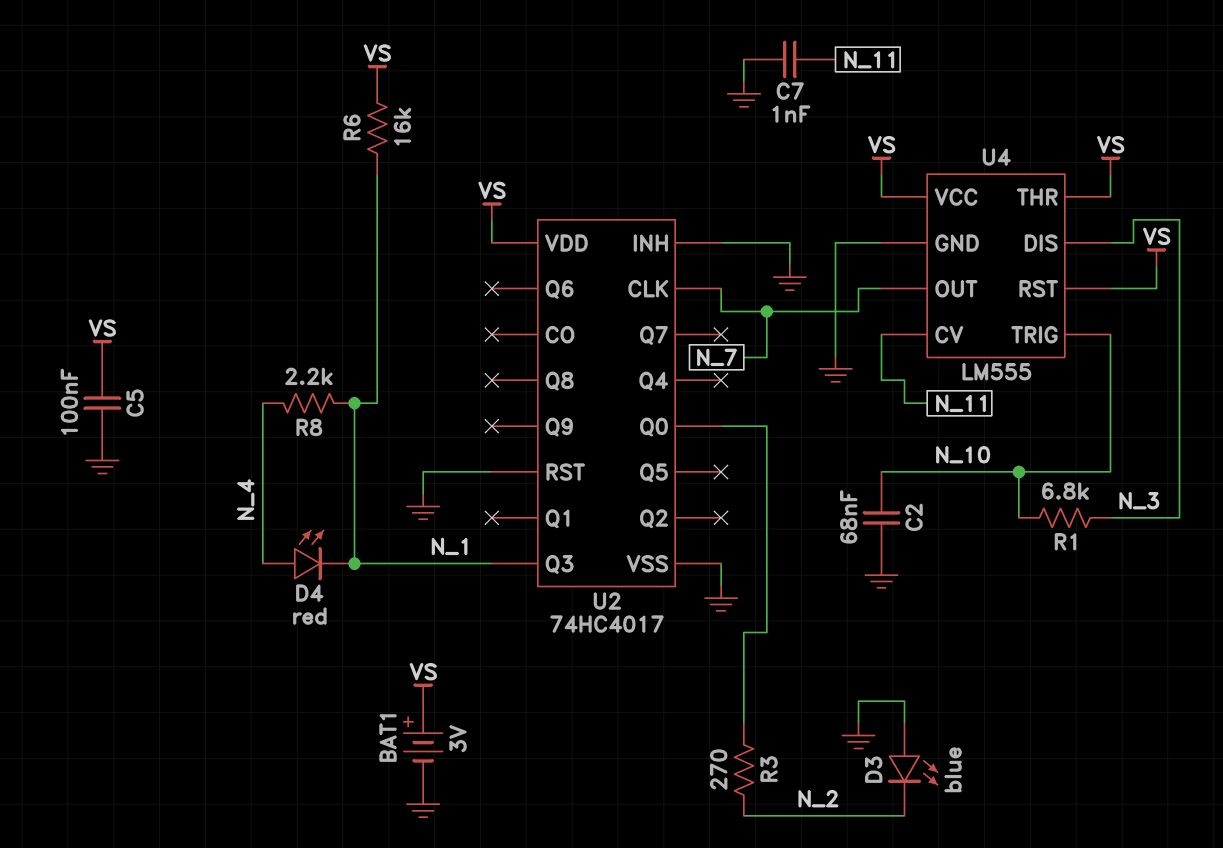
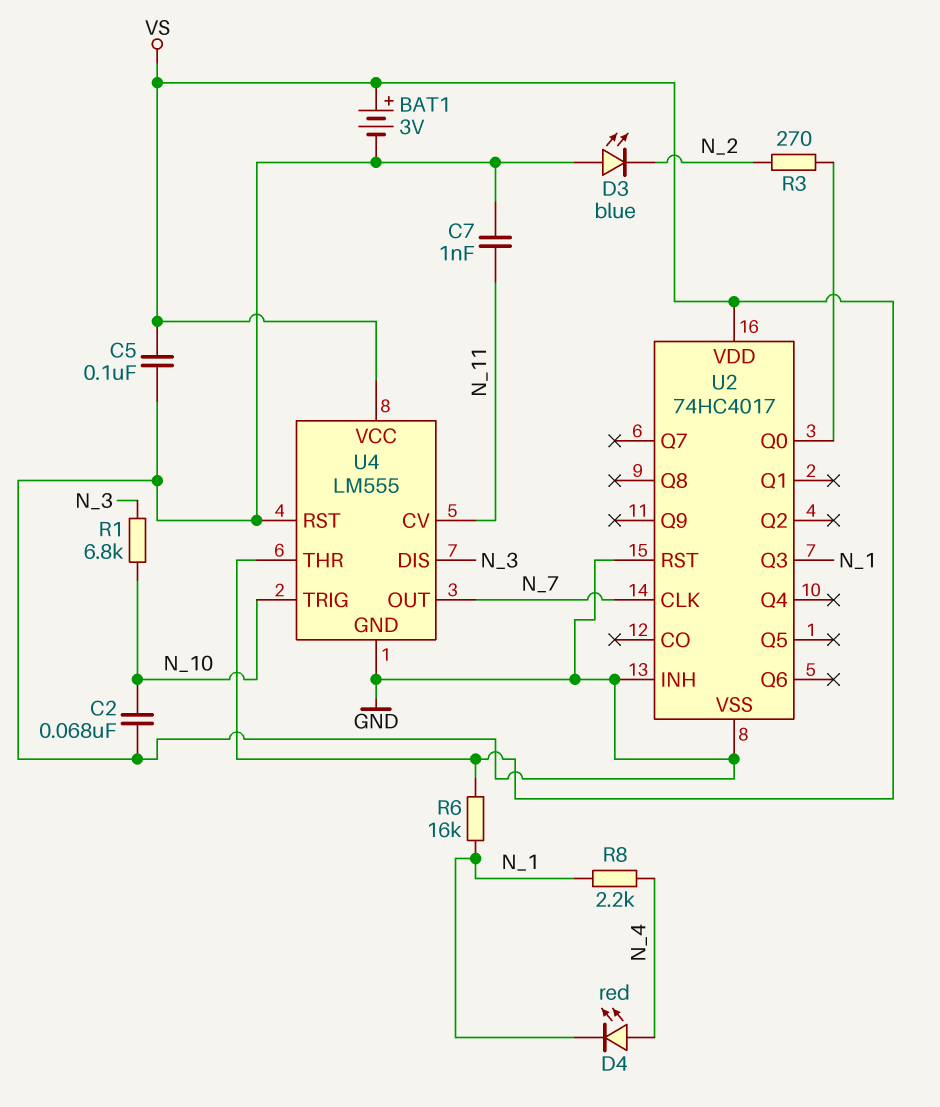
U4 pin RST: VS -> GND

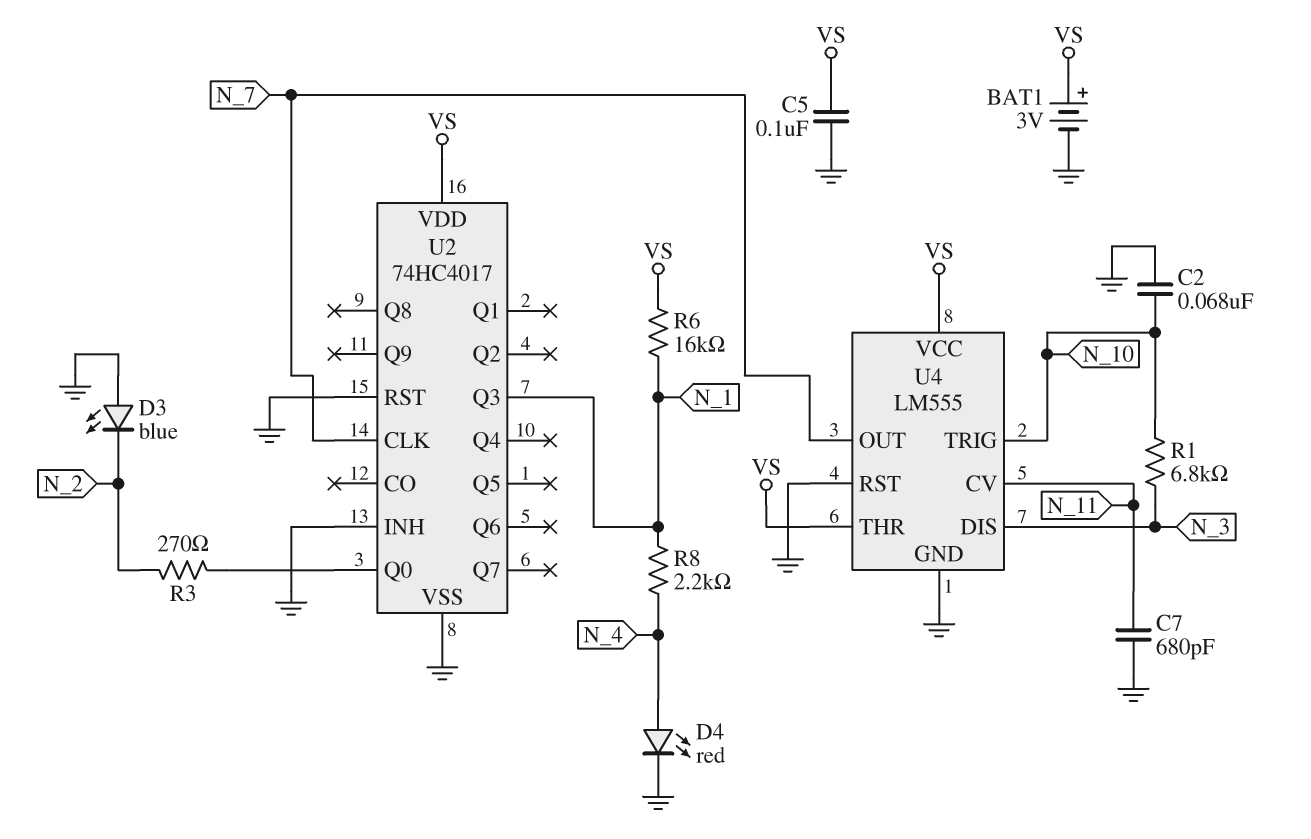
C7: 1nF (GND, N_11) -> 680pF (GND, N_11)
D4: LED red (A N_4, K N_1) -> LED red (A N_4, K GND)

